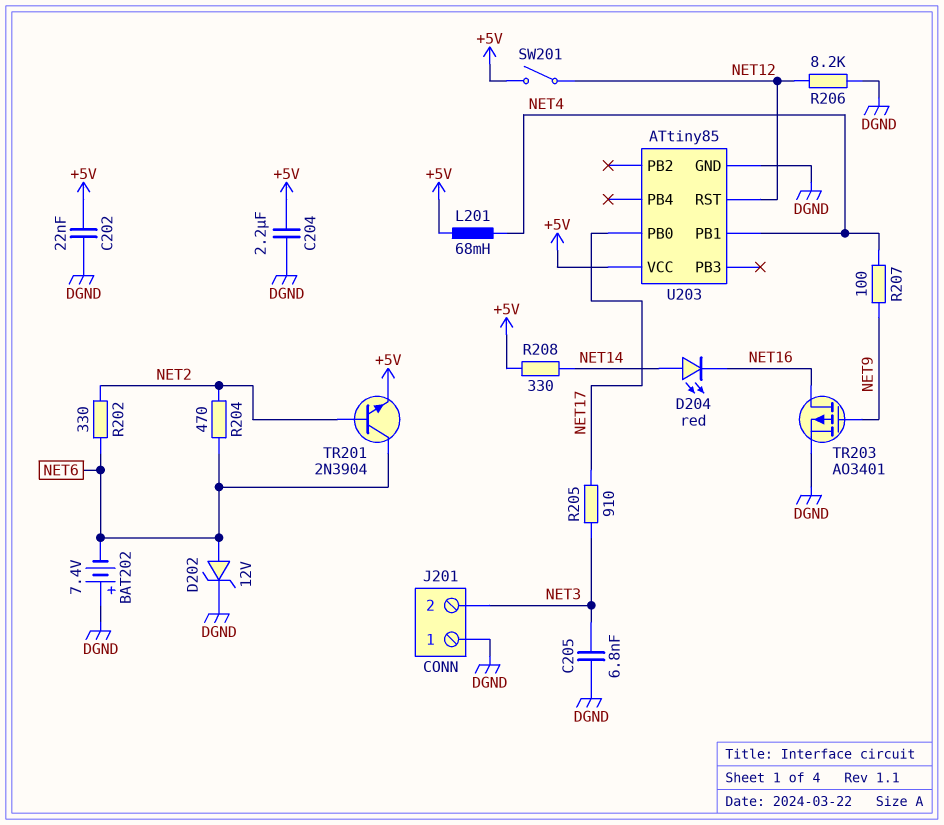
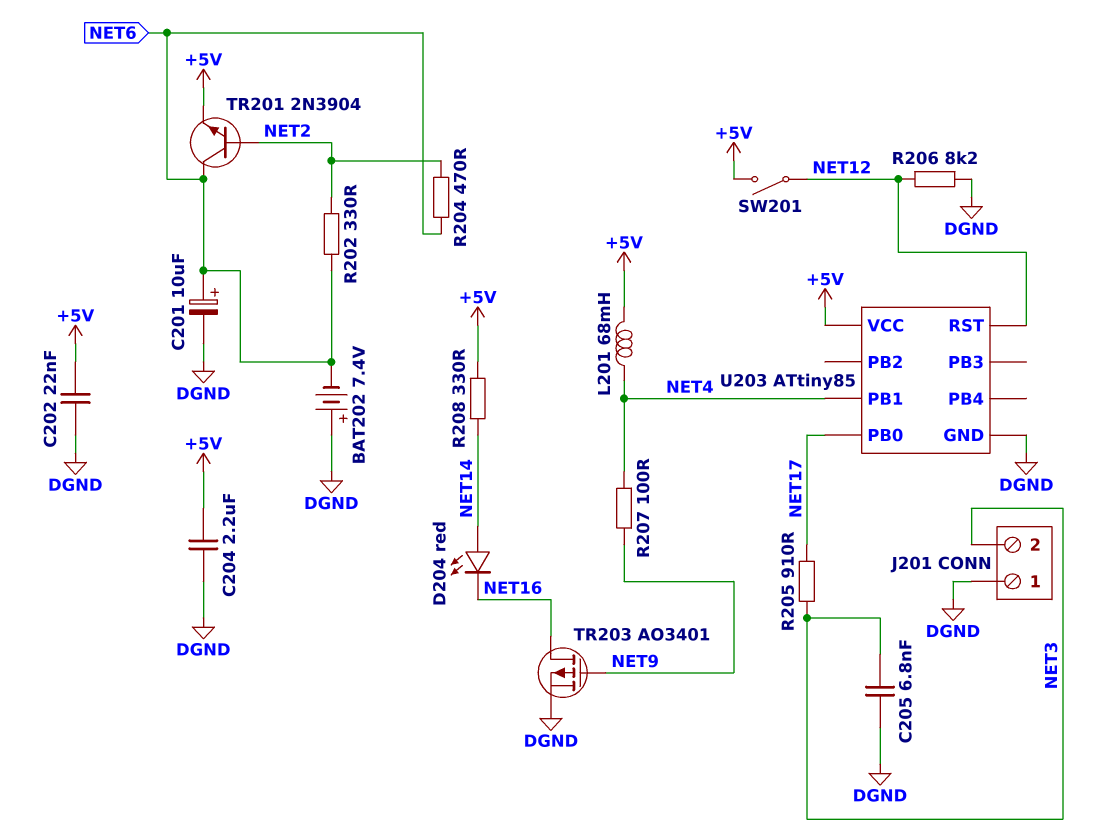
C201: none -> 10uF (plus NET6, minus DGND)
D202: zener 12V (A NET6, K DGND) -> none

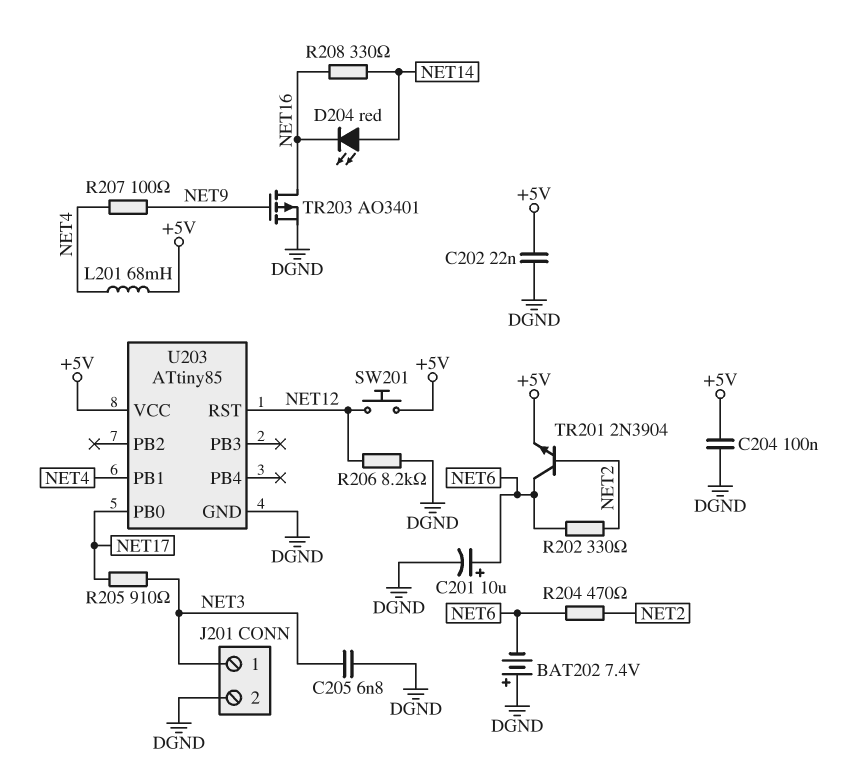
C204: 2.2uF (+5V, DGND) -> 100nF (+5V, DGND)
J201 pin 1: DGND -> NET3
J201 pin 2: NET3 -> DGND
R208: 330 (+5V, NET14) -> 330 (NET14, NET16)
SW201: switch (+5V, NET12) -> button (+5V, NET12)

